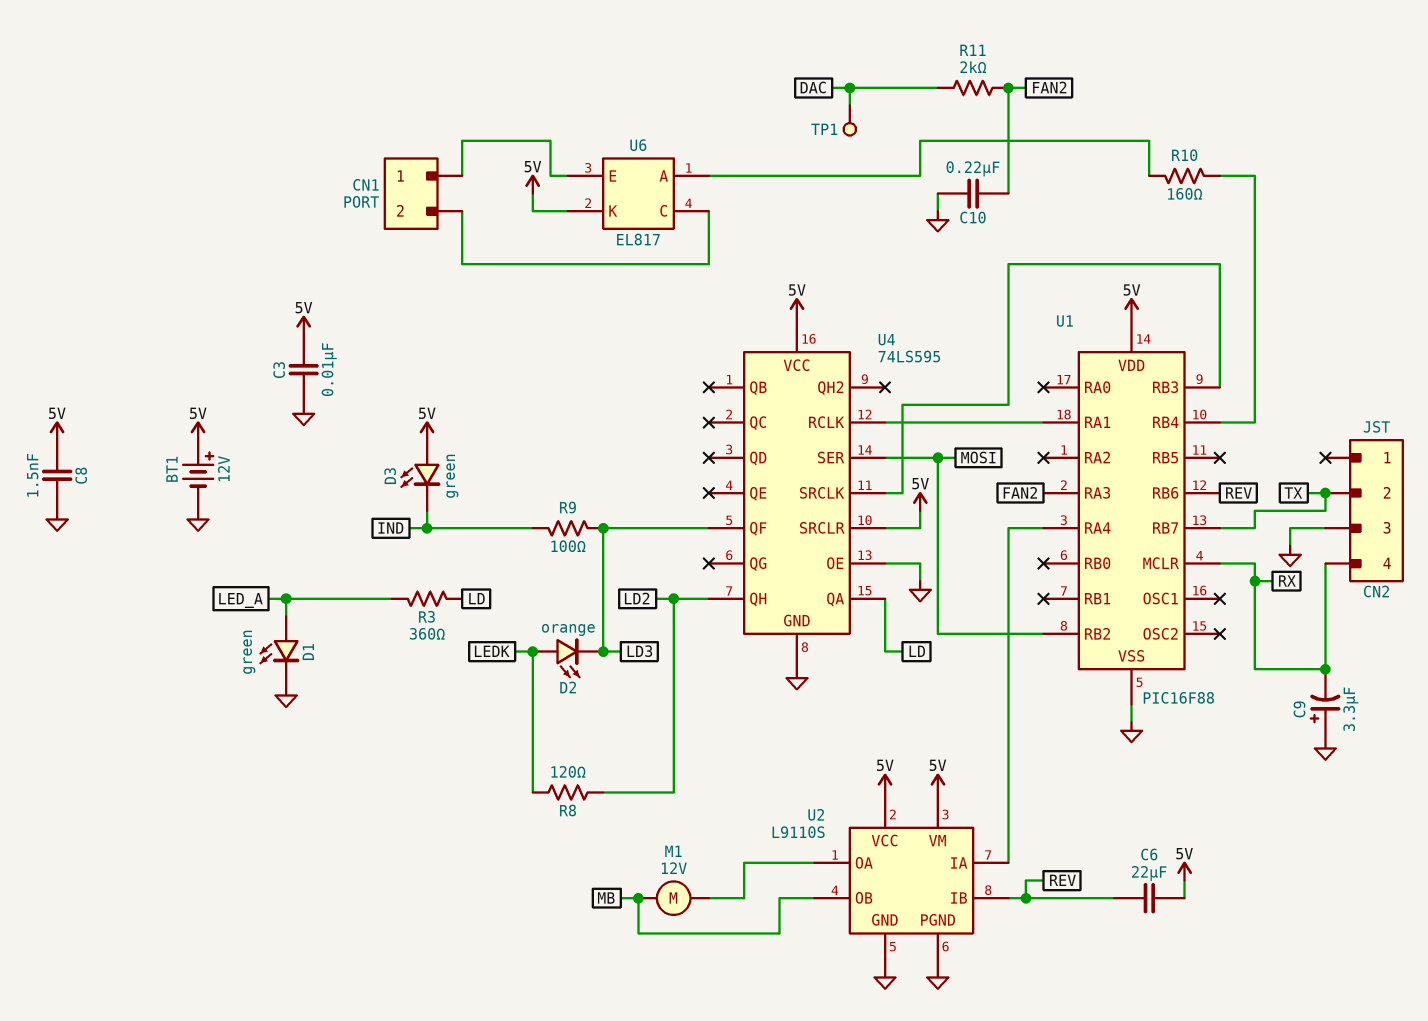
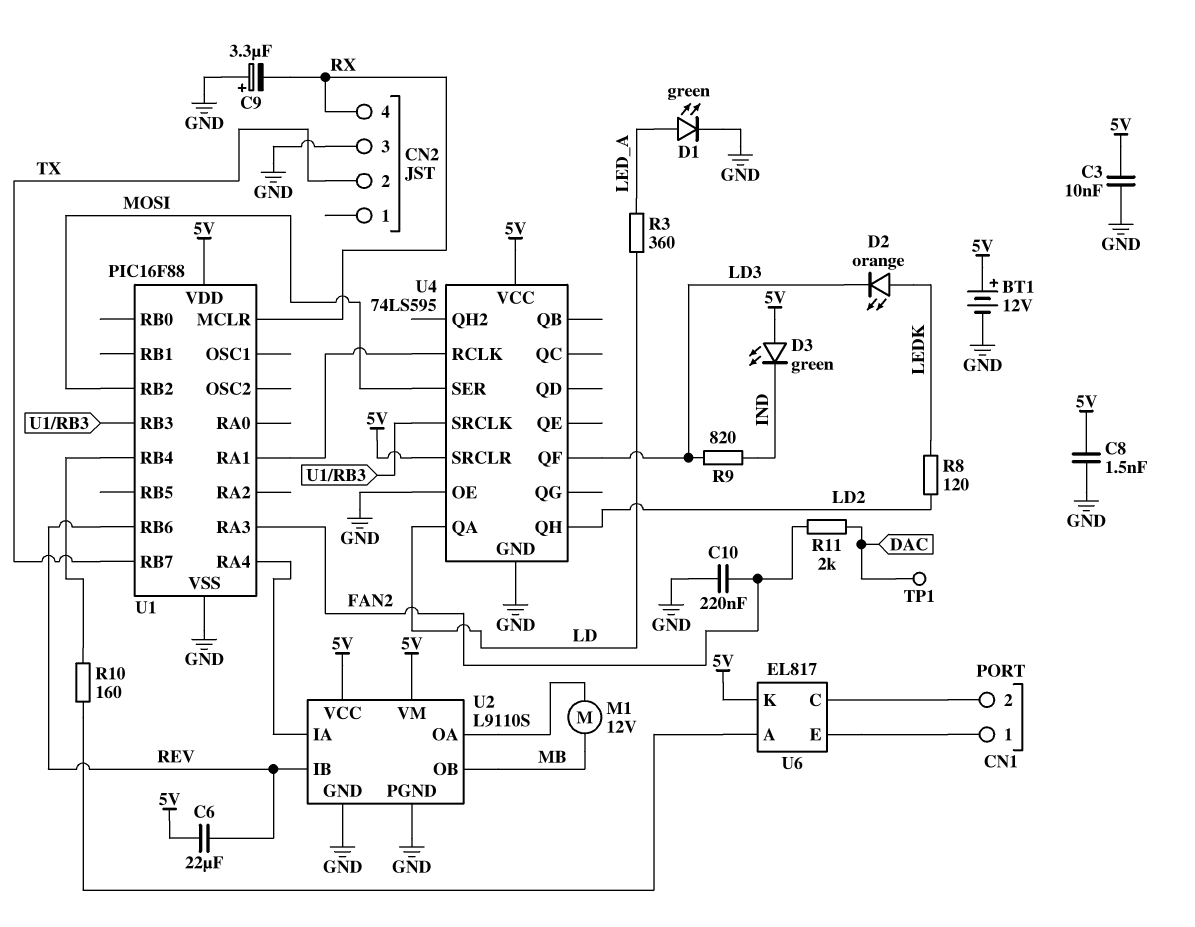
R9: 100 (IND, LD3) -> 820 (IND, LD3)

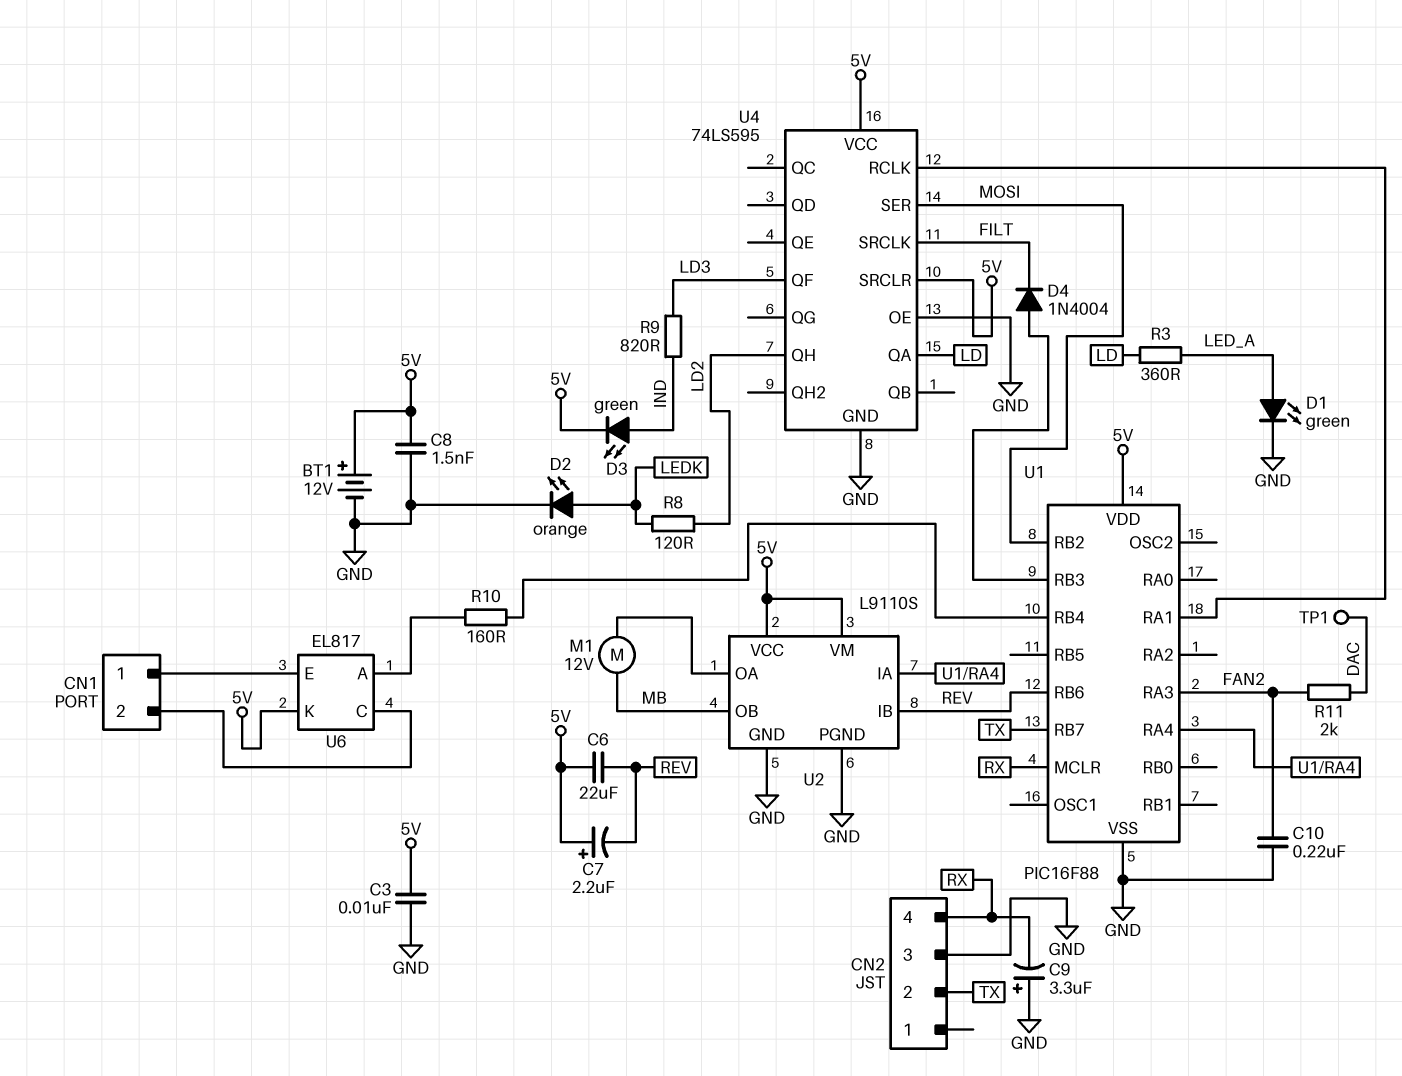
C7: none -> 2.2uF (plus 5V, minus REV)
D2: LED orange (A LEDK, K LD3) -> LED orange (A LEDK, K GND)
D3: LED green (A 5V, K IND) -> LED green (A IND, K 5V)
D4: none -> diode 1N4004 (A U1/RB3, K FILT)
U4 pin SRCLK: U1/RB3 -> FILT

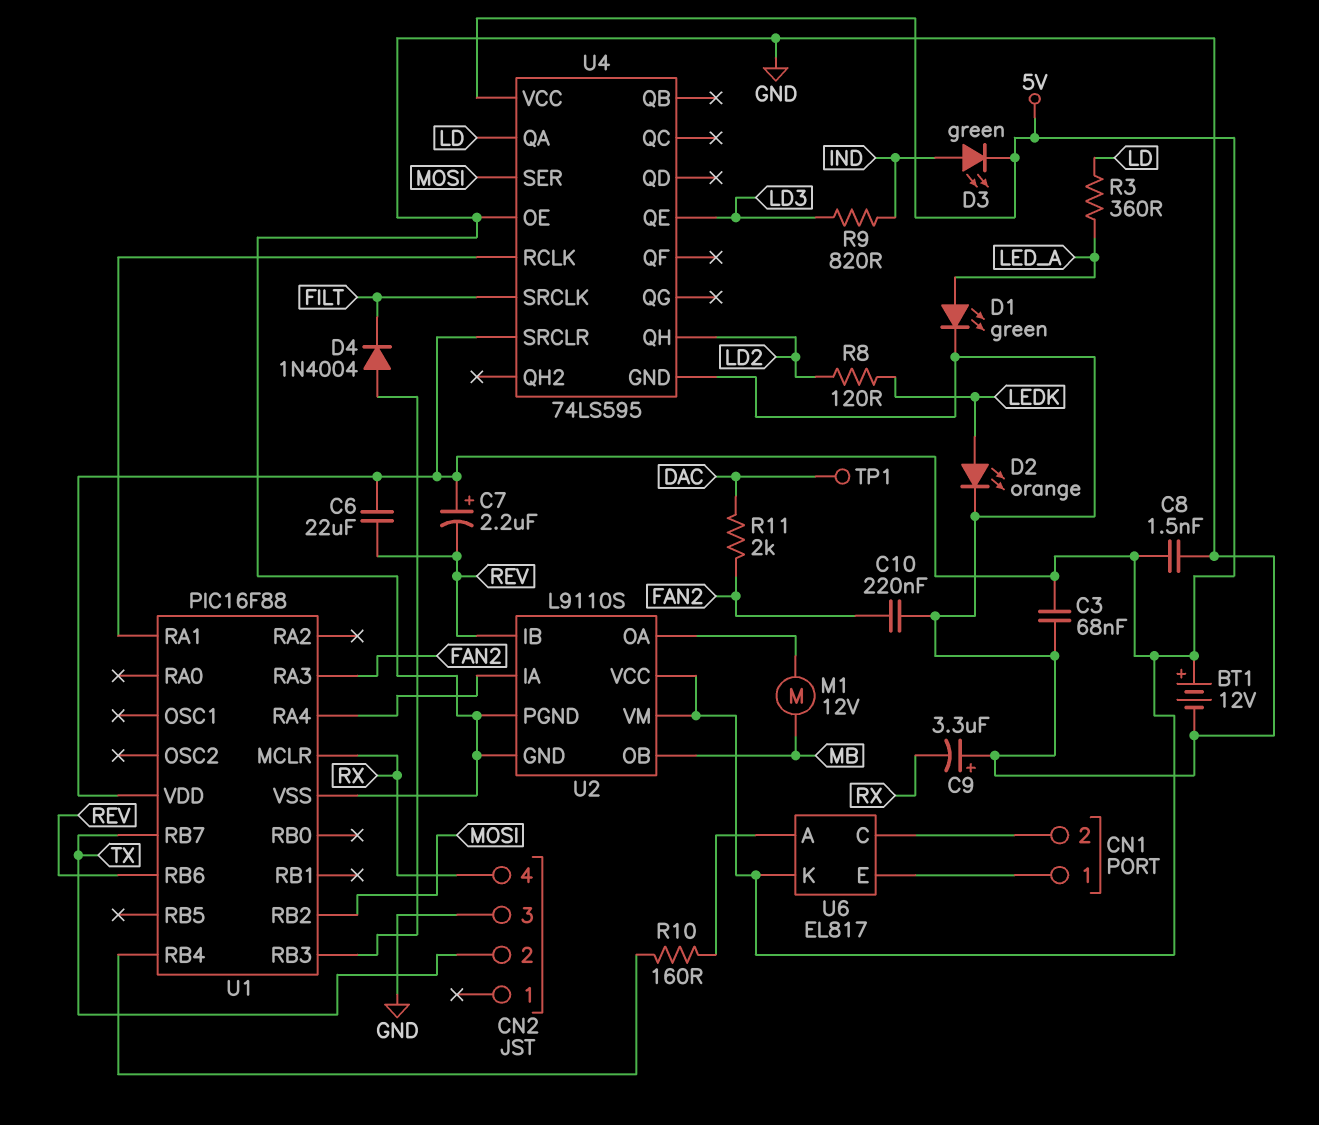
C3: 10nF (5V, GND) -> 68nF (5V, GND)
U4 pin QE: none -> LD3
U4 pin QF: LD3 -> none

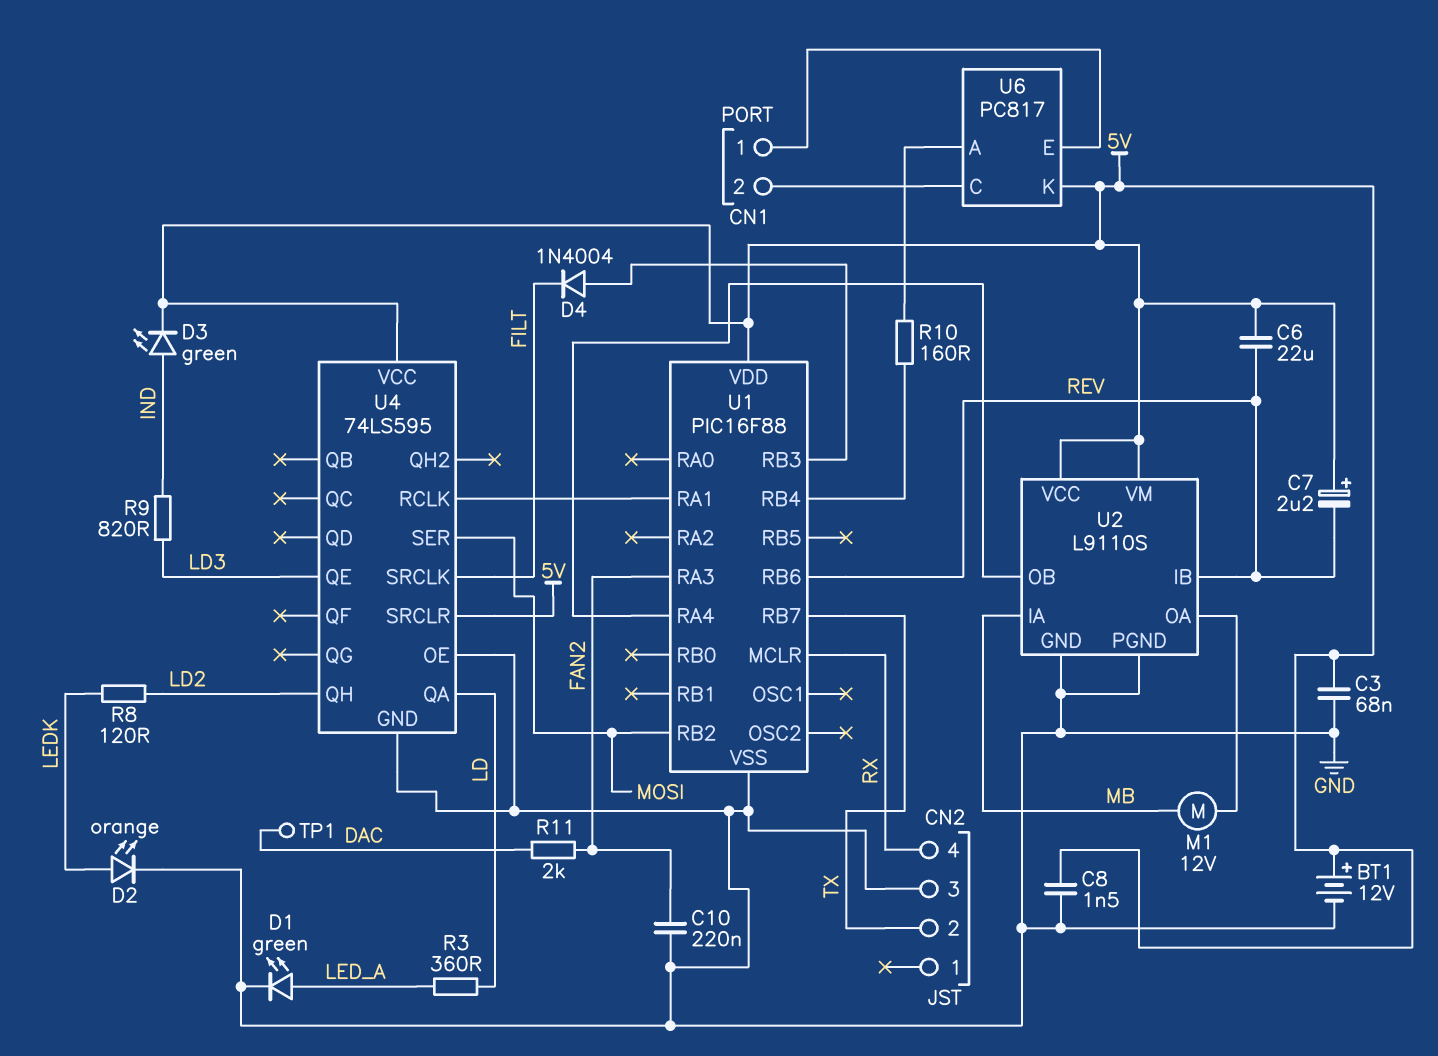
C9: 3.3uF (plus GND, minus RX) -> none
U2 pin IA: U1/RA4 -> MB
U2 pin OB: MB -> U1/RA4
U6: EL817 -> PC817

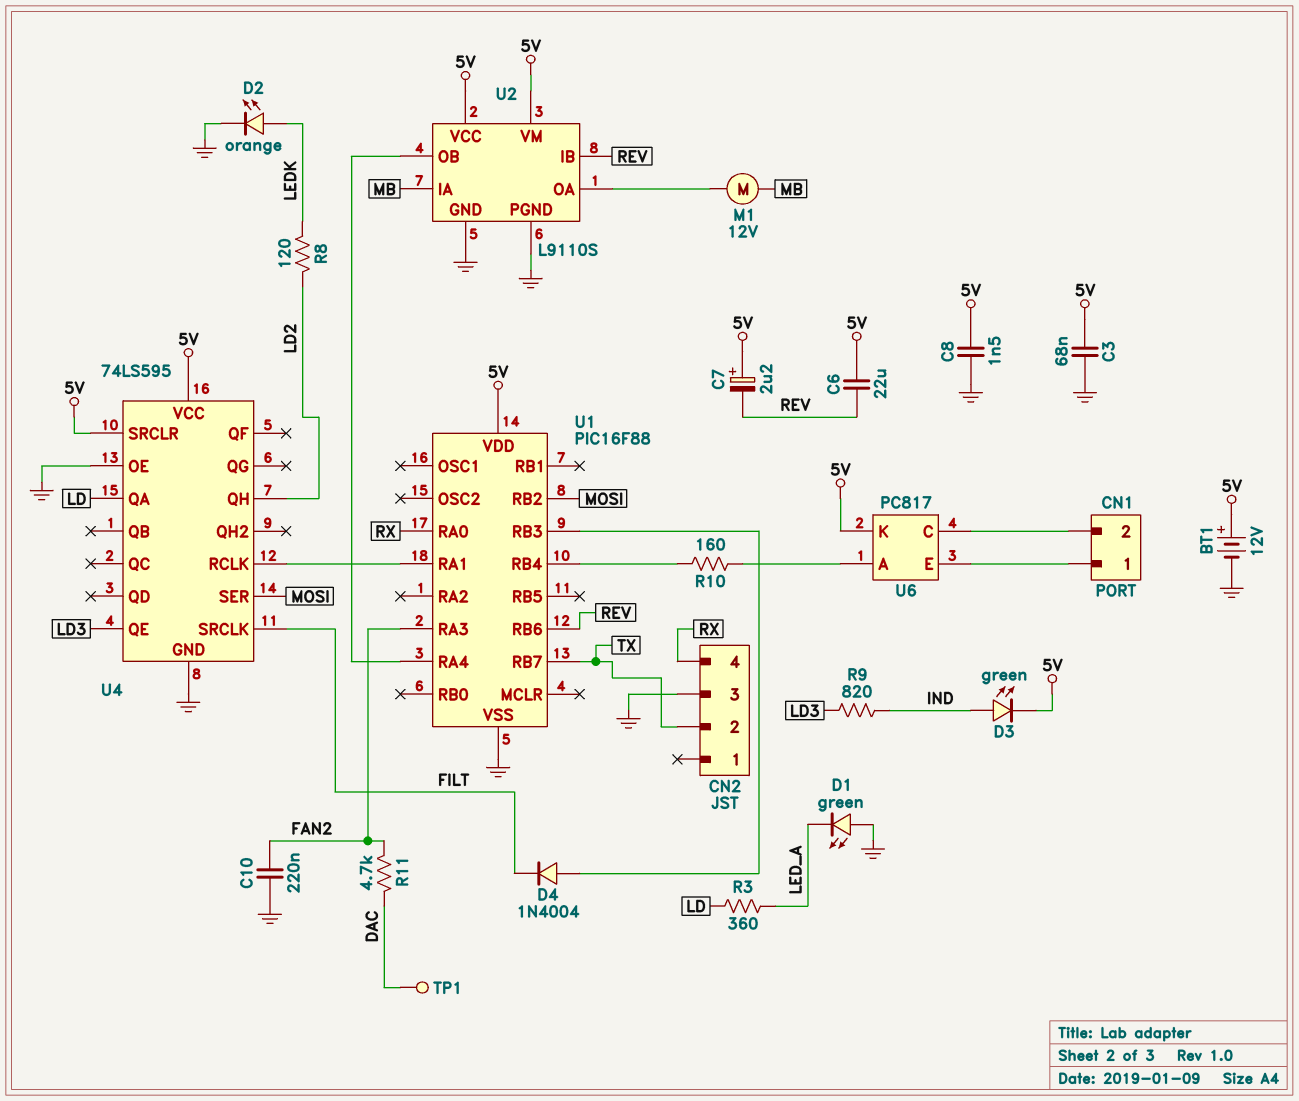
D1: LED green (A LED_A, K GND) -> LED green (A GND, K LED_A)
R11: 2k (DAC, FAN2) -> 4.7k (DAC, FAN2)
U1 pin MCLR: RX -> none
U1 pin RA0: none -> RX

